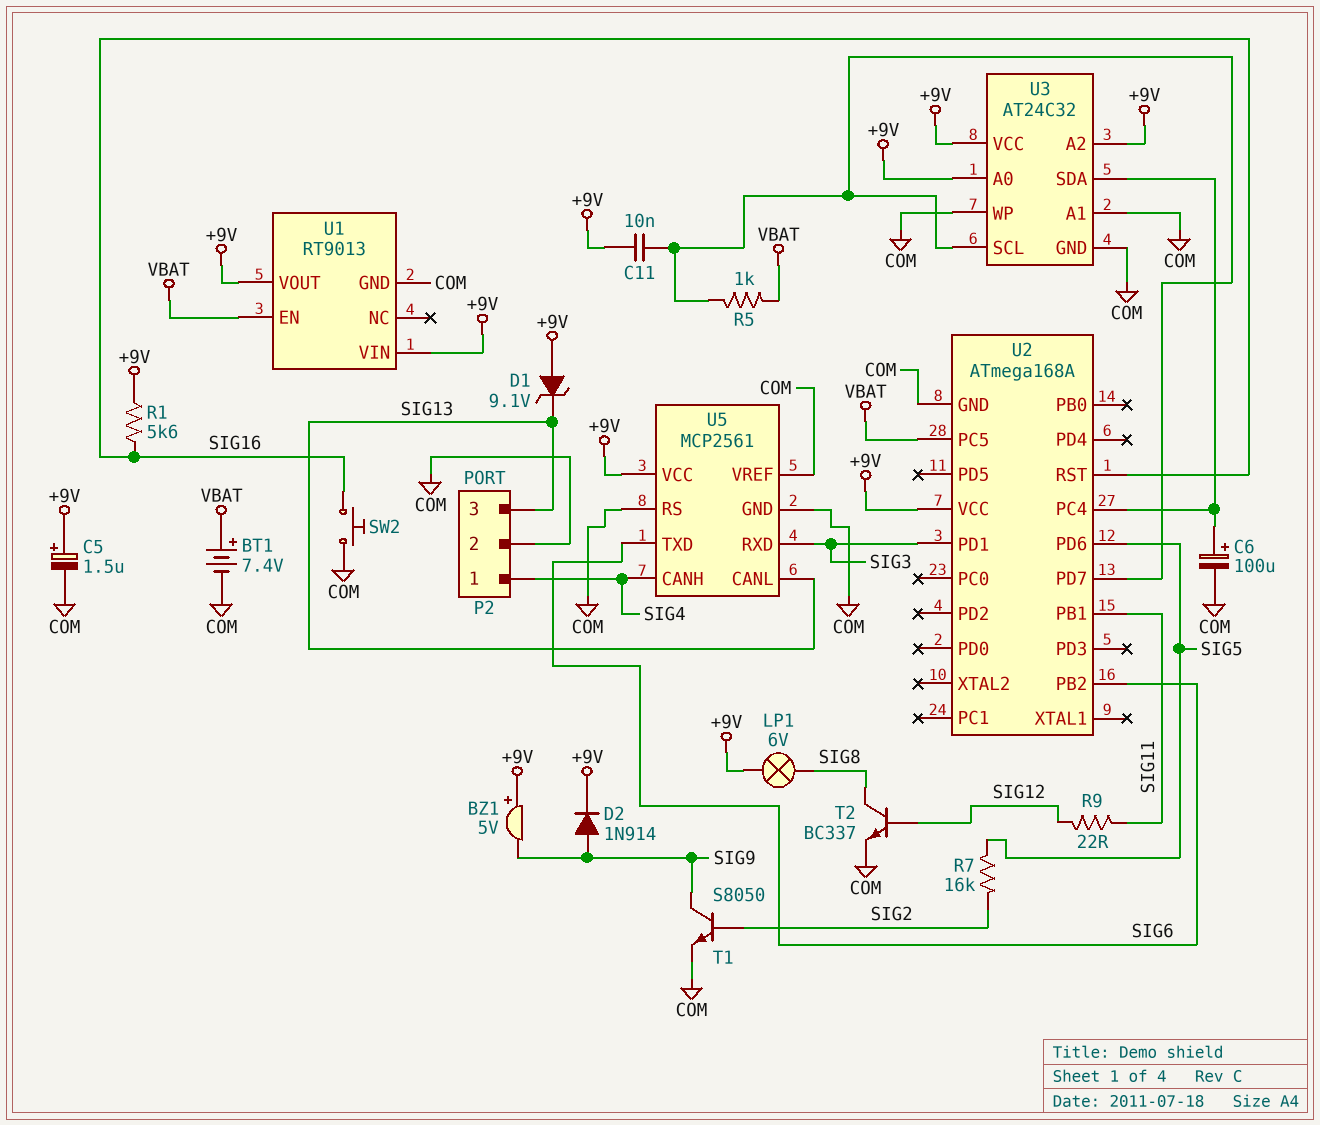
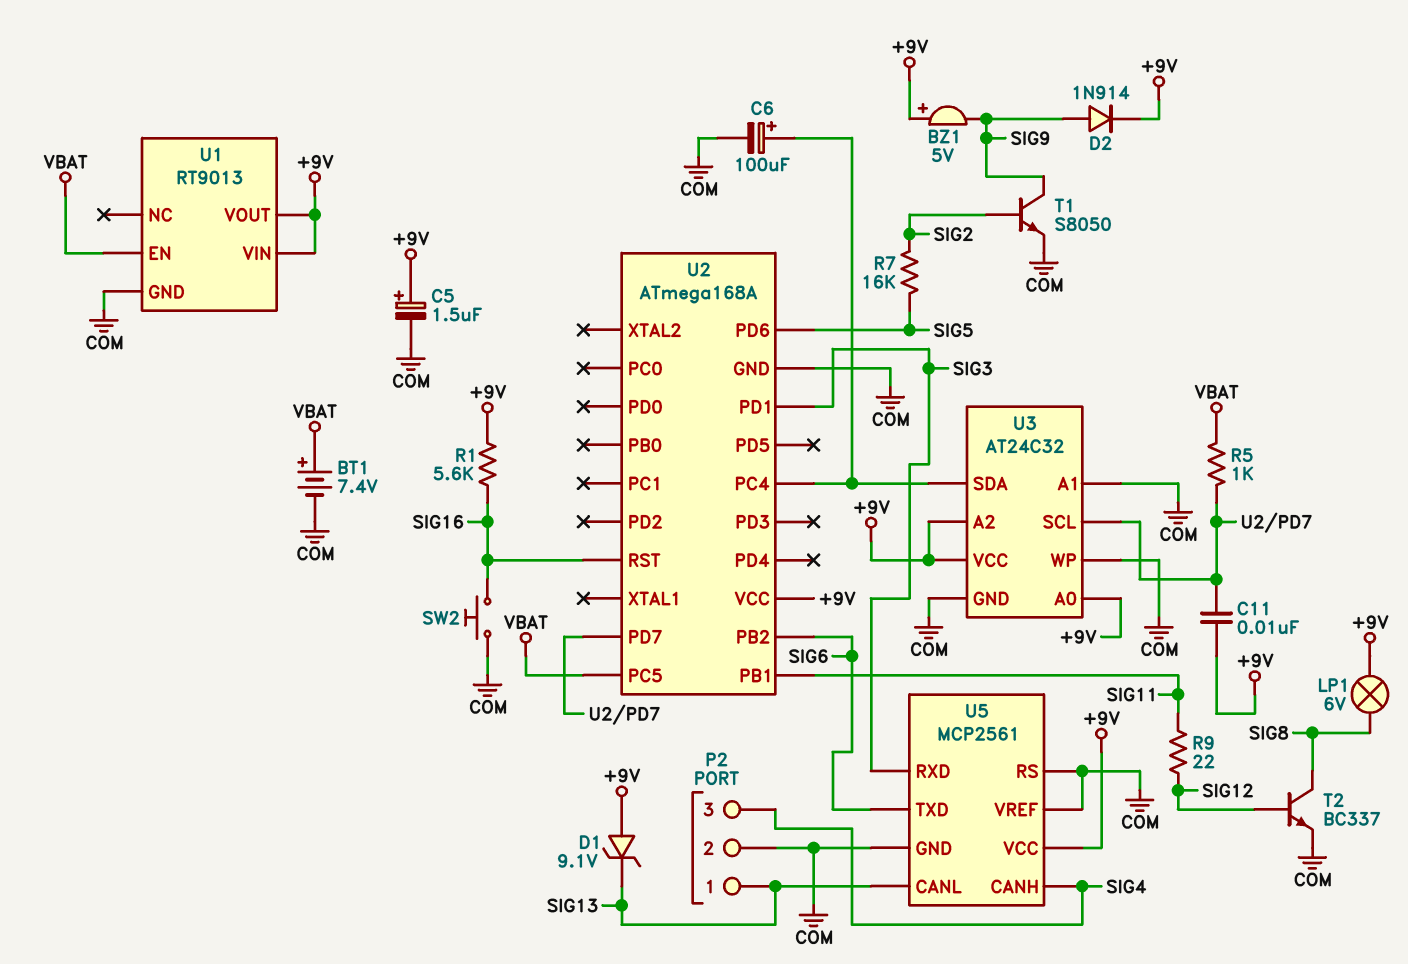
P2 pin 1: SIG4 -> SIG13
P2 pin 3: SIG13 -> SIG4

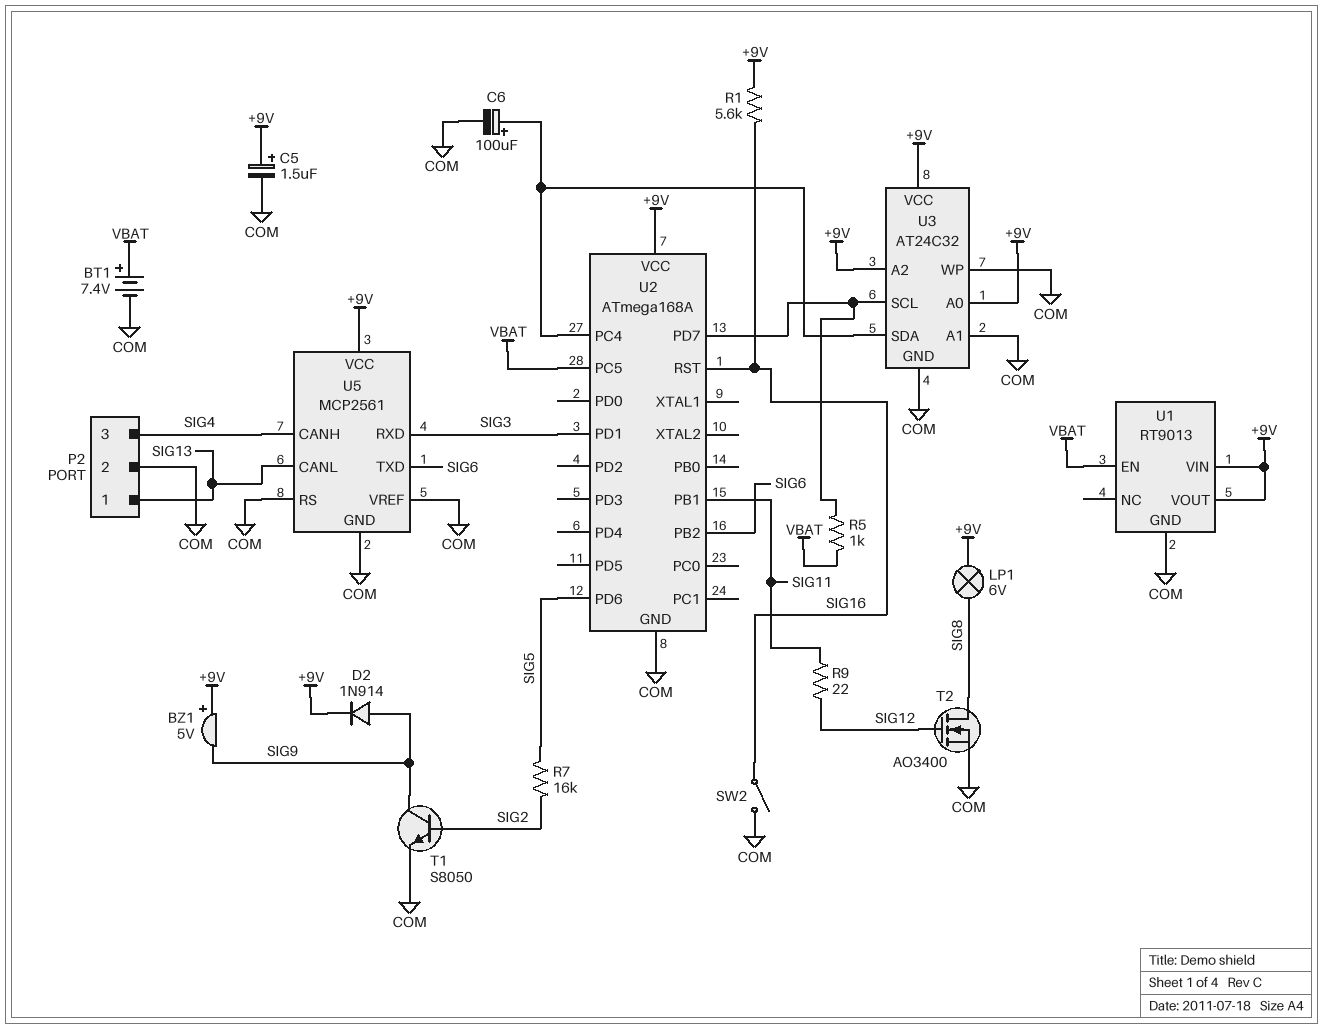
C11: 10nF (+9V, U2/PD7) -> none
D1: zener 9.1V (A +9V, K SIG13) -> none
SW2: button (COM, SIG16) -> switch (COM, SIG16)
T2: NPN BC337 (B SIG12, C SIG8, E COM) -> NMOS AO3400 (G SIG12, D SIG8, S COM)

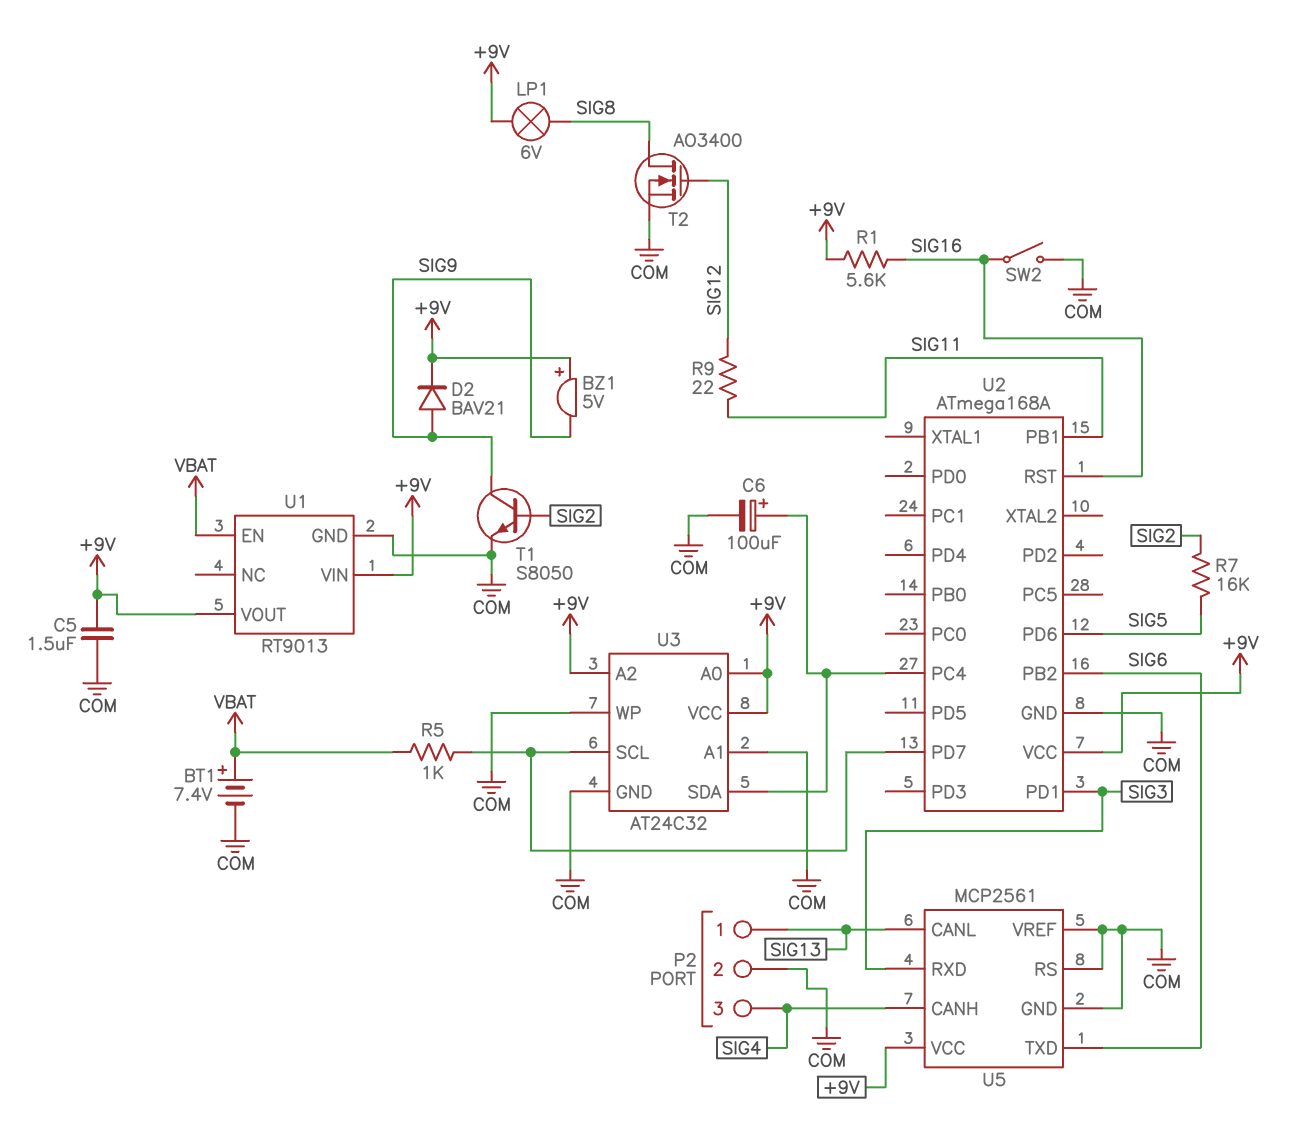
C5: 1.5uF (plus +9V, minus COM) -> 1.5uF (+9V, COM)
D2: diode 1N914 (A SIG9, K +9V) -> diode BAV21 (A SIG9, K +9V)
U2 pin PC5: VBAT -> none

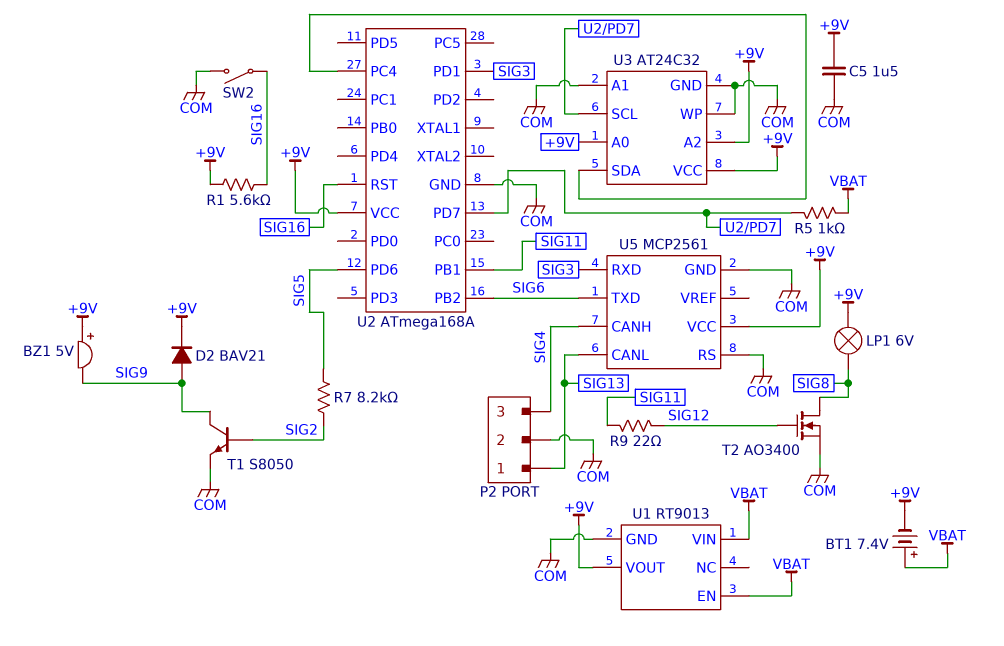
BT1: 7.4V (plus VBAT, minus COM) -> 7.4V (plus VBAT, minus +9V)
C6: 100uF (plus U2/PC4, minus COM) -> none
R7: 16k (SIG2, SIG5) -> 8.2k (SIG2, SIG5)
U1 pin VIN: +9V -> VBAT
U5 pin VREF: COM -> none

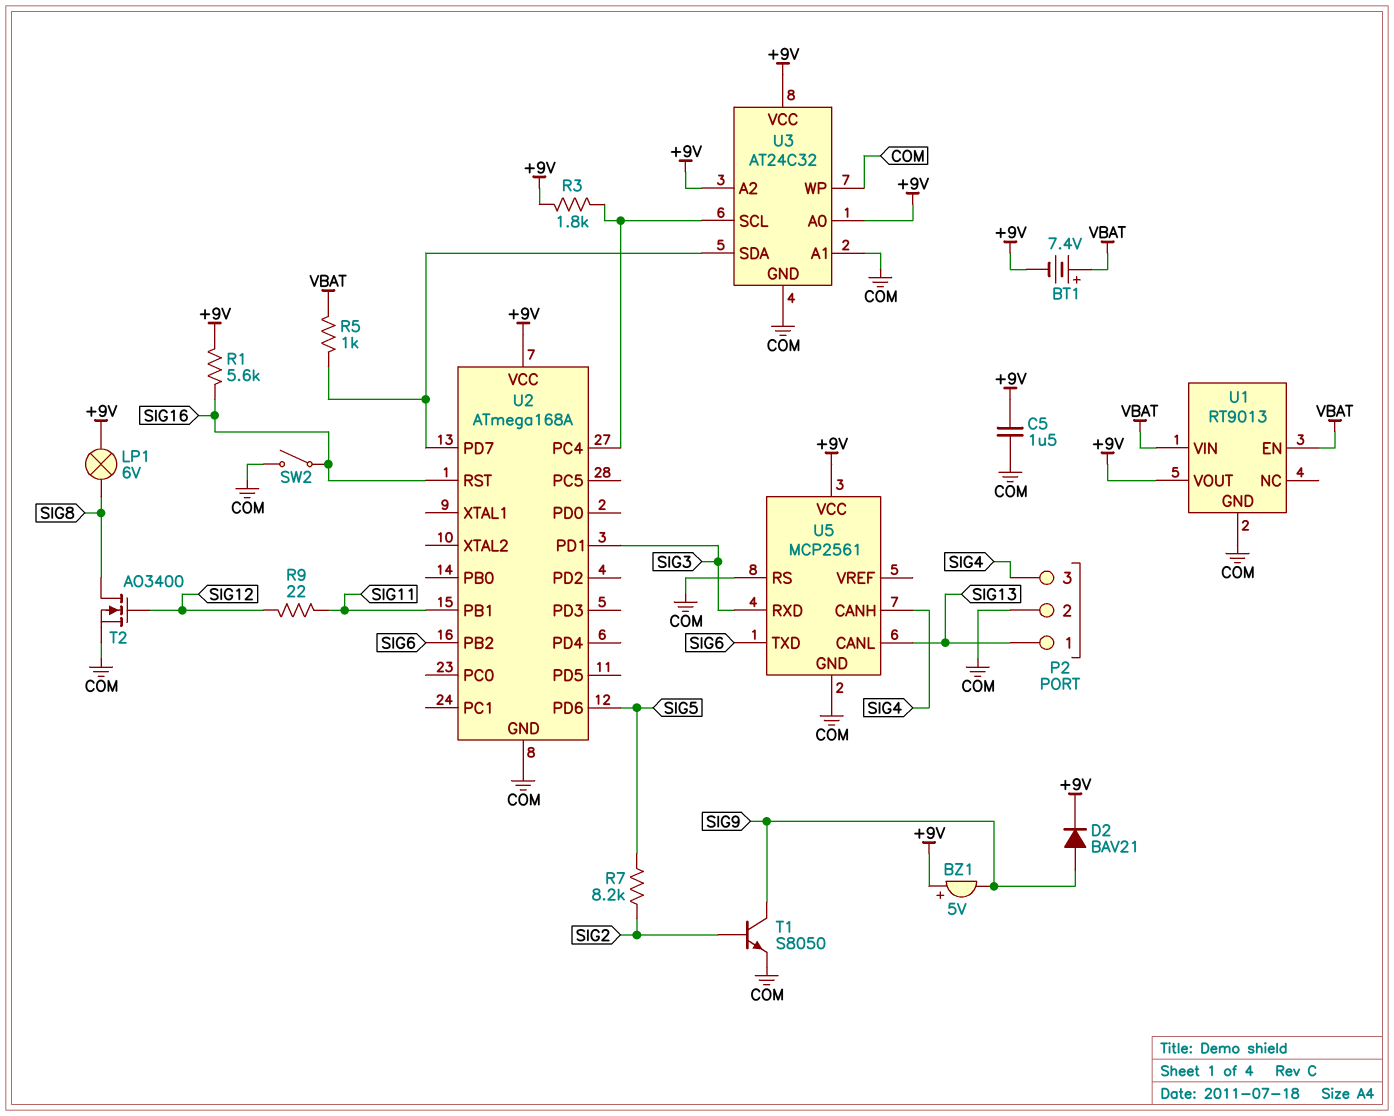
R3: none -> 1.8k (+9V, U2/PC4)
U3 pin SCL: U2/PD7 -> U2/PC4
U3 pin SDA: U2/PC4 -> U2/PD7

